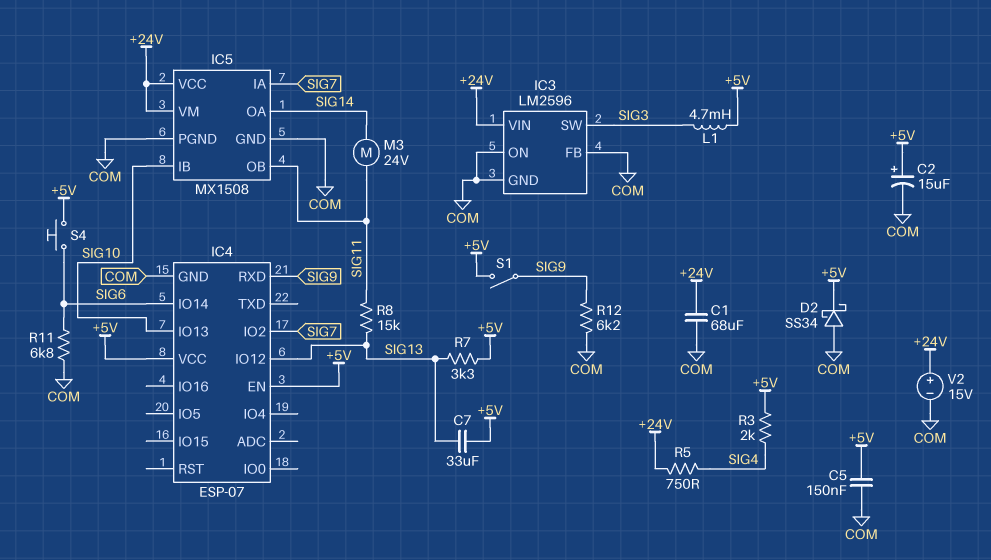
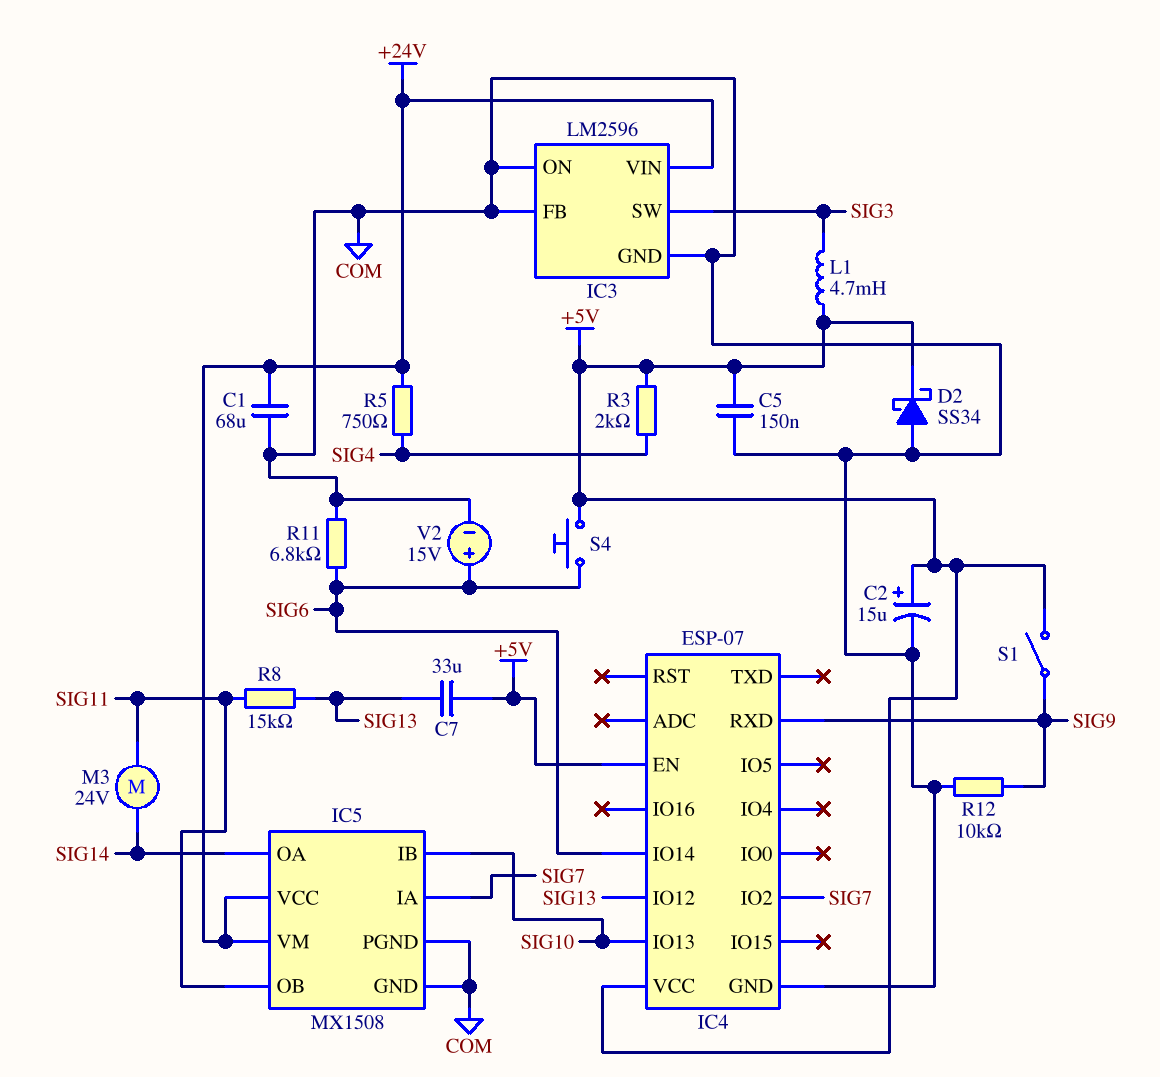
R7: 3.3k (+5V, SIG13) -> none
R12: 6.2k (COM, SIG9) -> 10k (COM, SIG9)
V2: 15V (plus +24V, minus COM) -> 15V (plus SIG6, minus COM)

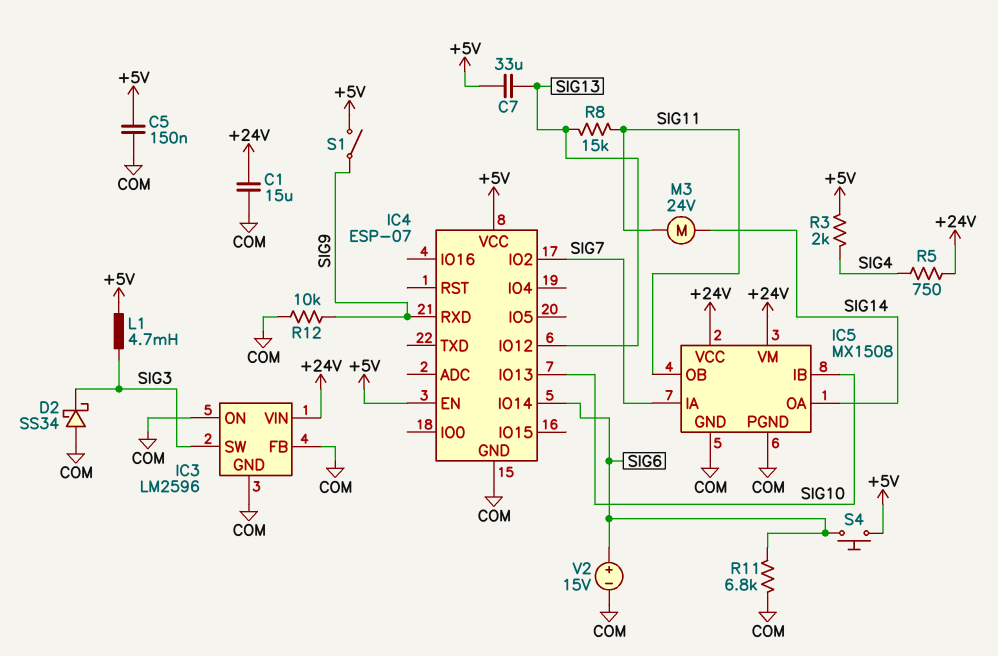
C1: 68uF (+24V, COM) -> 15uF (+24V, COM)
C2: 15uF (plus +5V, minus COM) -> none
D2: schottky SS34 (A COM, K +5V) -> schottky SS34 (A COM, K SIG3)

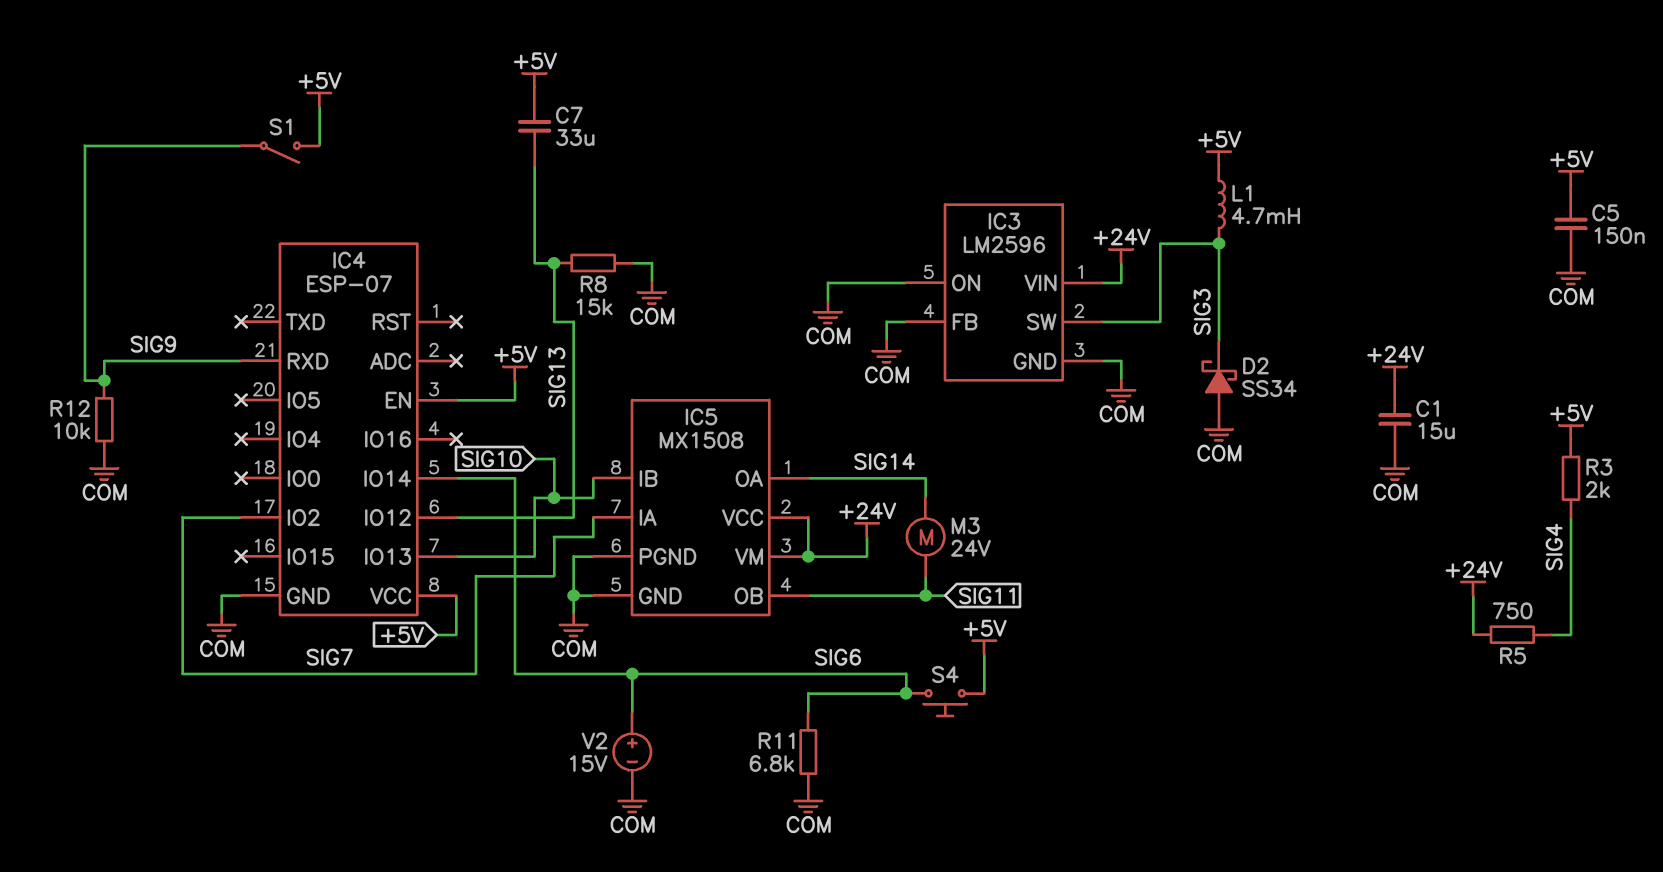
R8: 15k (SIG11, SIG13) -> 15k (COM, SIG13)

